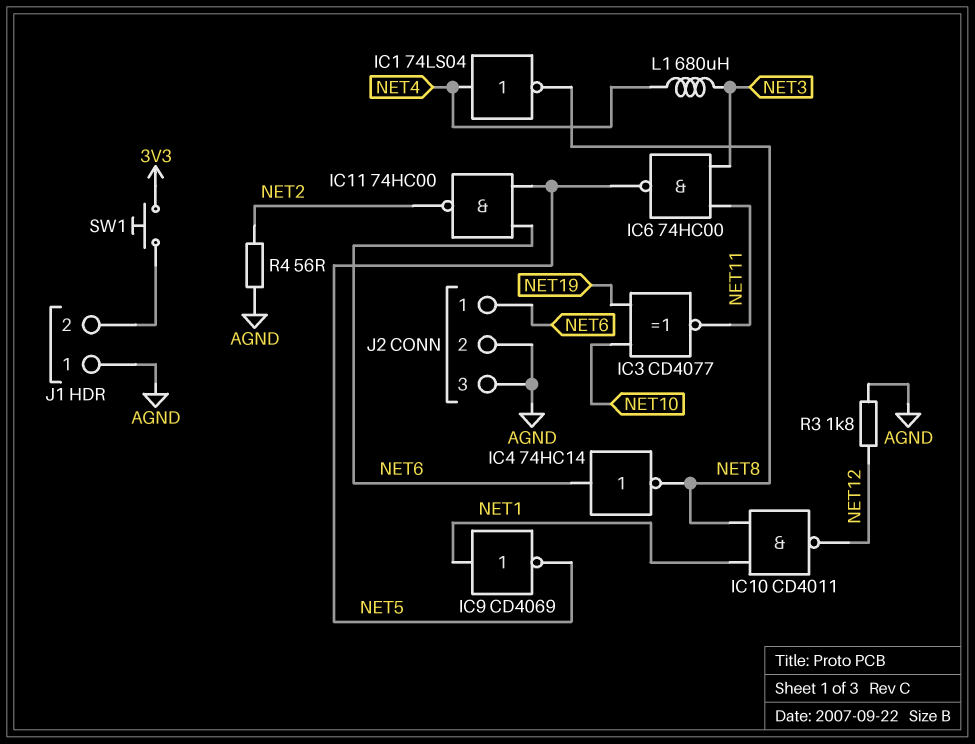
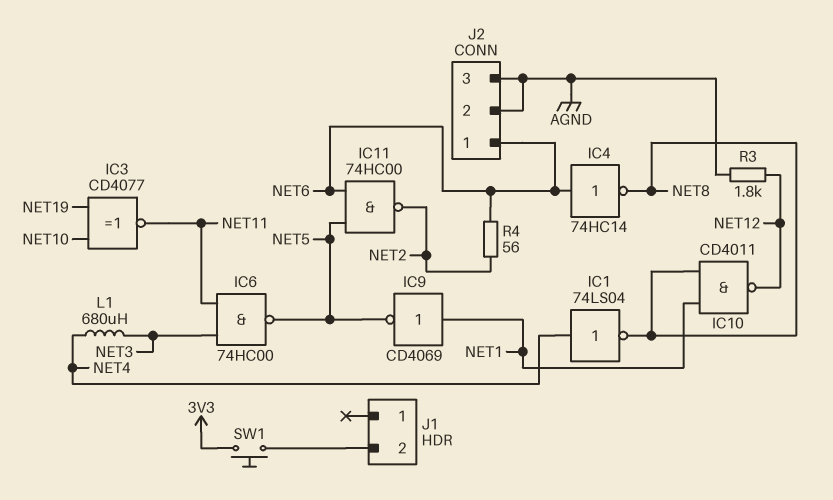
J1 pin 1: AGND -> none
R4: 56 (AGND, NET2) -> 56 (NET2, NET6)

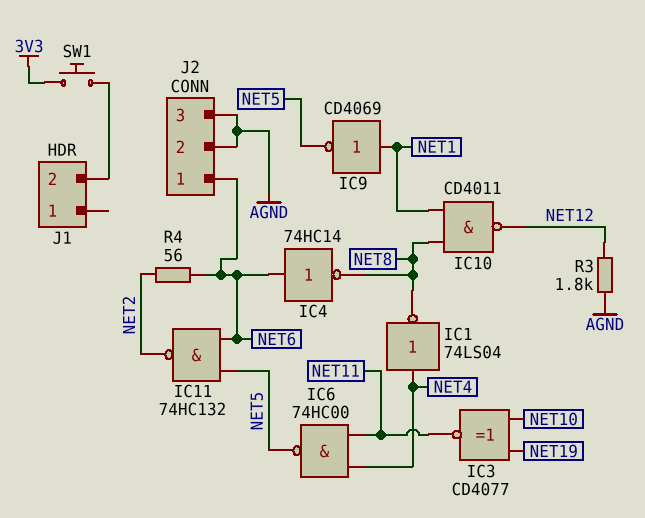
IC6: NAND 74HC00 (in NET3, in NET11, out NET5) -> NAND 74HC00 (in NET4, in NET11, out NET5)
IC11: NAND 74HC00 (in NET5, in NET6, out NET2) -> NAND 74HC132 (in NET5, in NET6, out NET2)
L1: 680uH (NET3, NET4) -> none

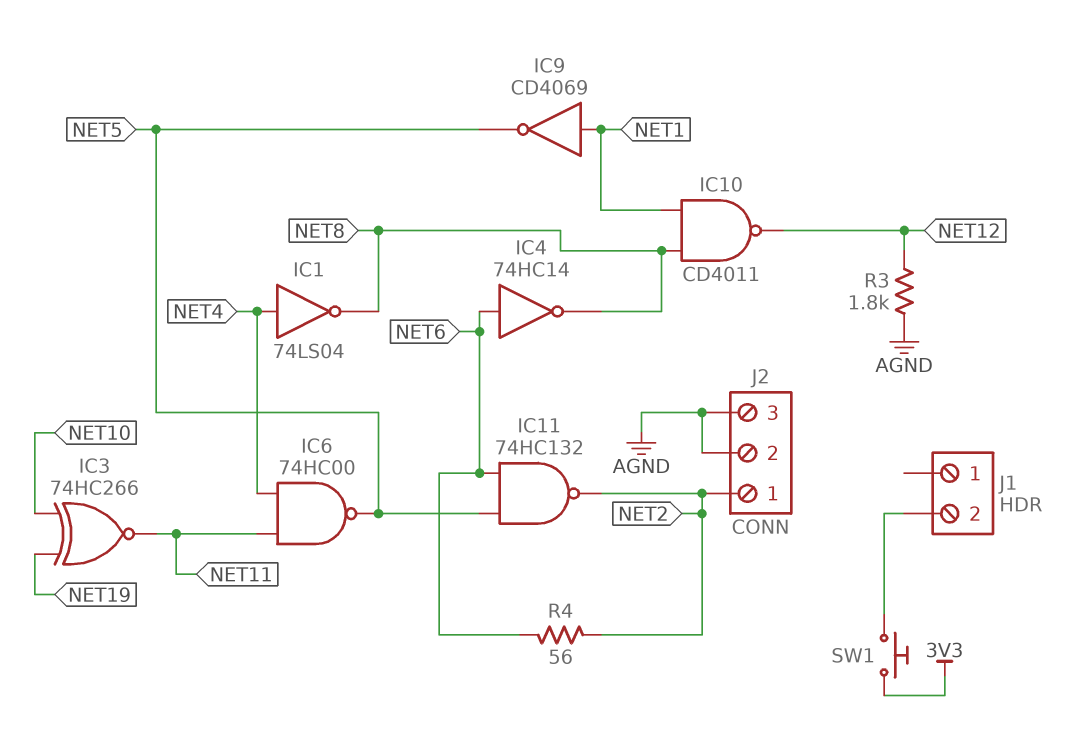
IC3: XNOR CD4077 (in NET10, in NET19, out NET11) -> XNOR 74HC266 (in NET10, in NET19, out NET11)
J2 pin 1: NET6 -> NET2

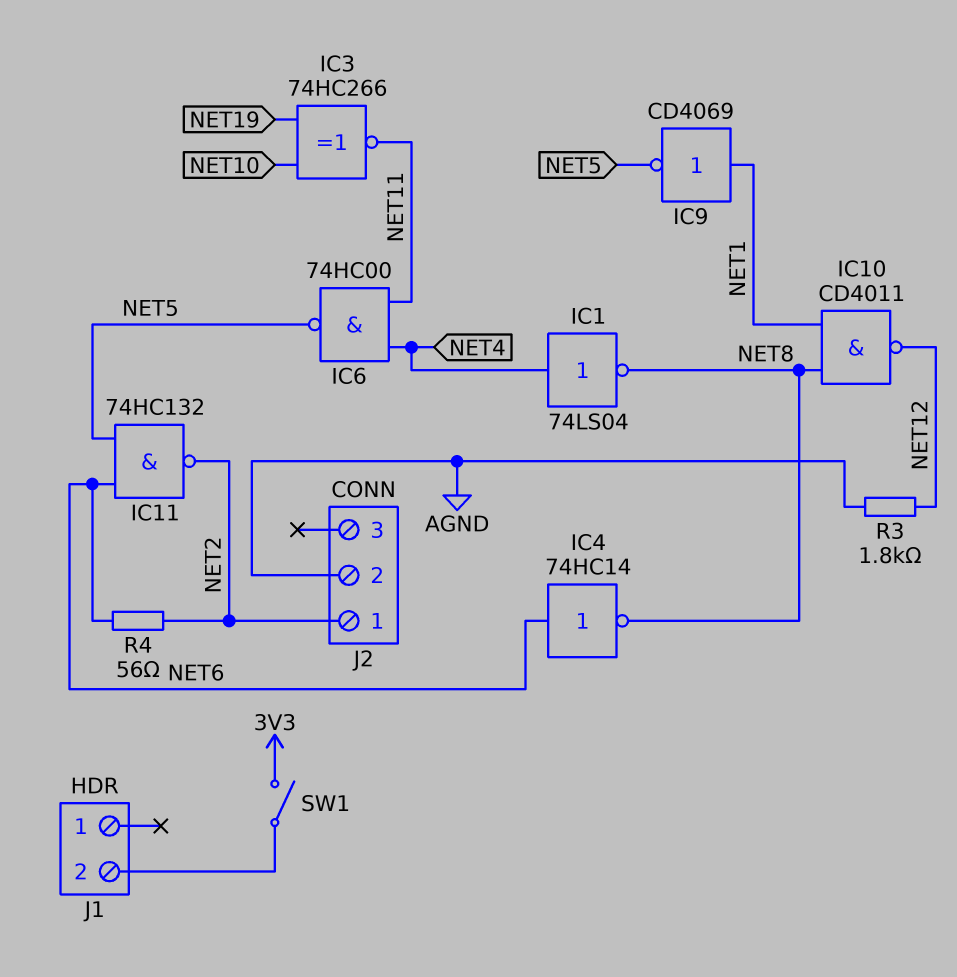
J2 pin 3: AGND -> none
SW1: button (3V3, J1/2) -> switch (3V3, J1/2)

